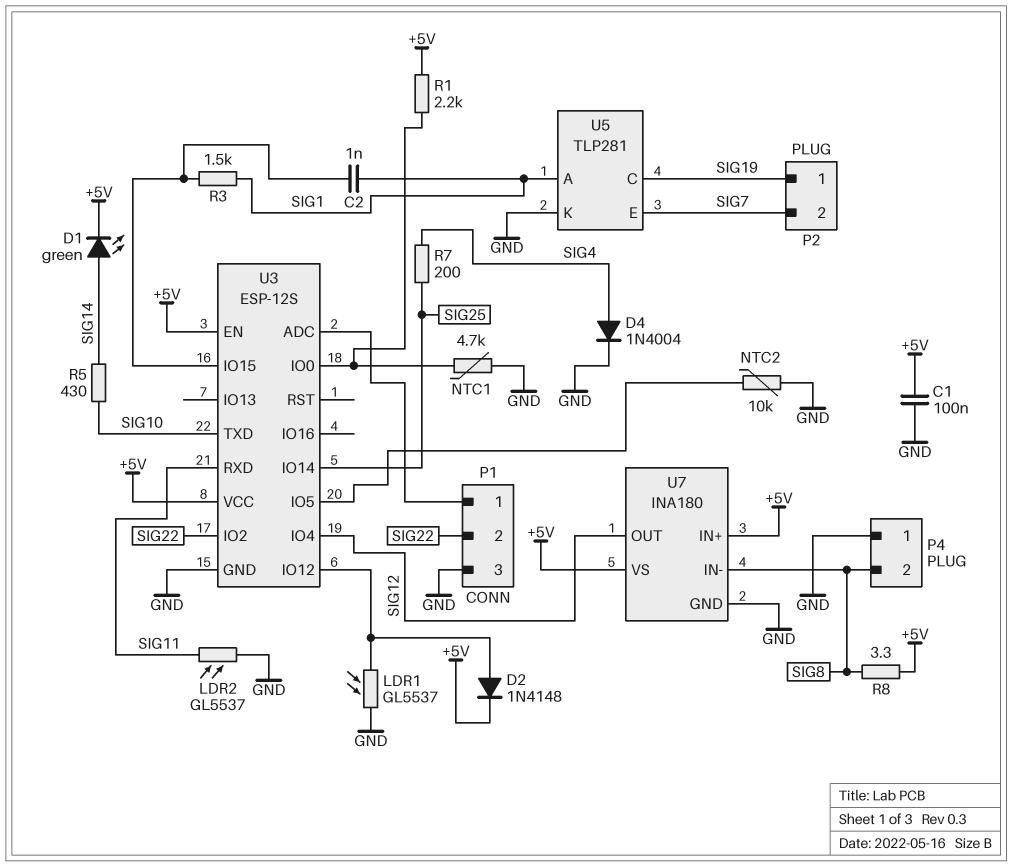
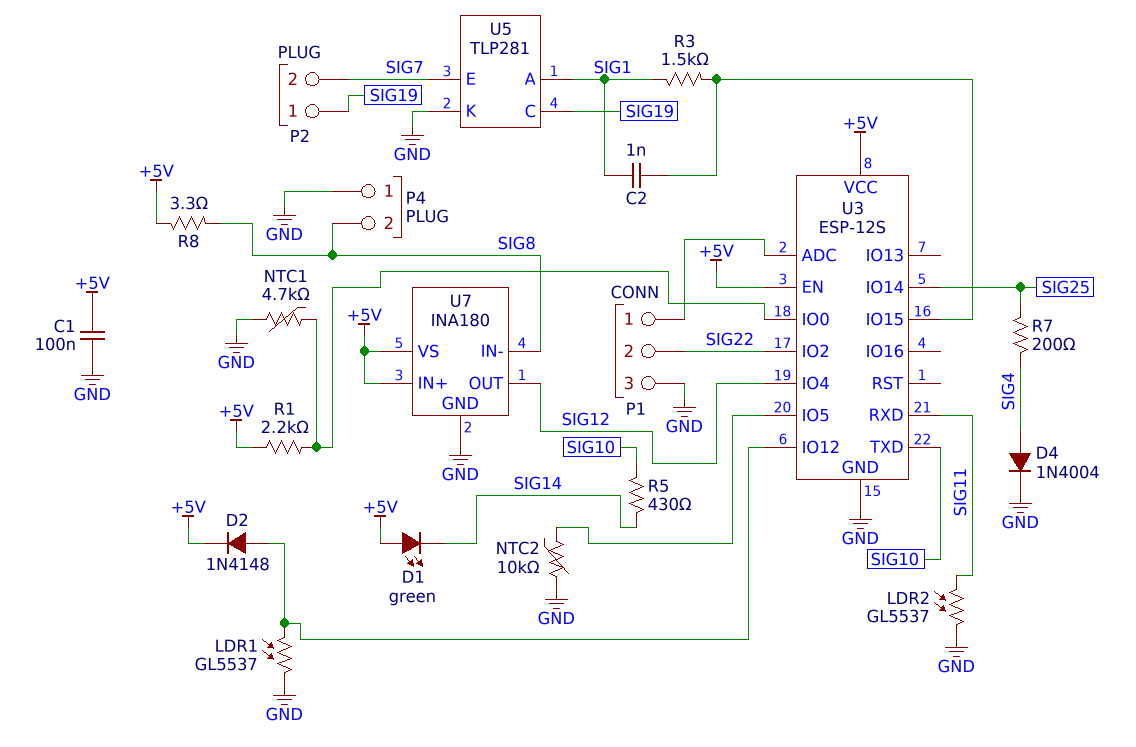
D1: LED green (A SIG14, K +5V) -> LED green (A +5V, K SIG14)

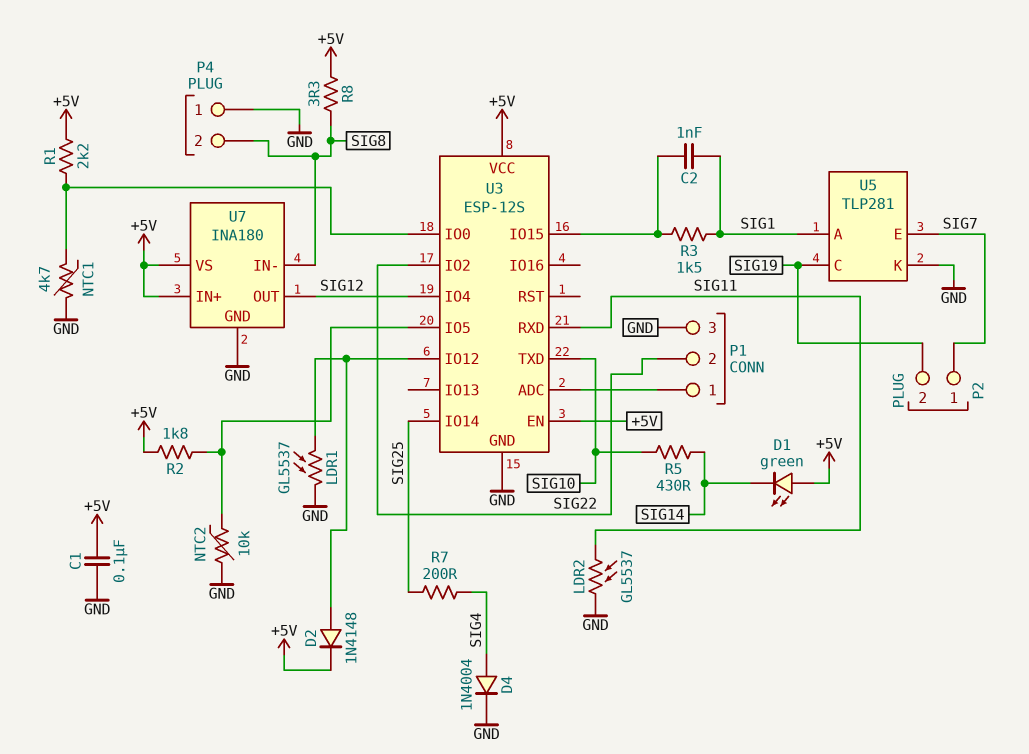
P2 pin 1: SIG19 -> SIG7
P2 pin 2: SIG7 -> SIG19
R2: none -> 1.8k (+5V, U3/IO5)

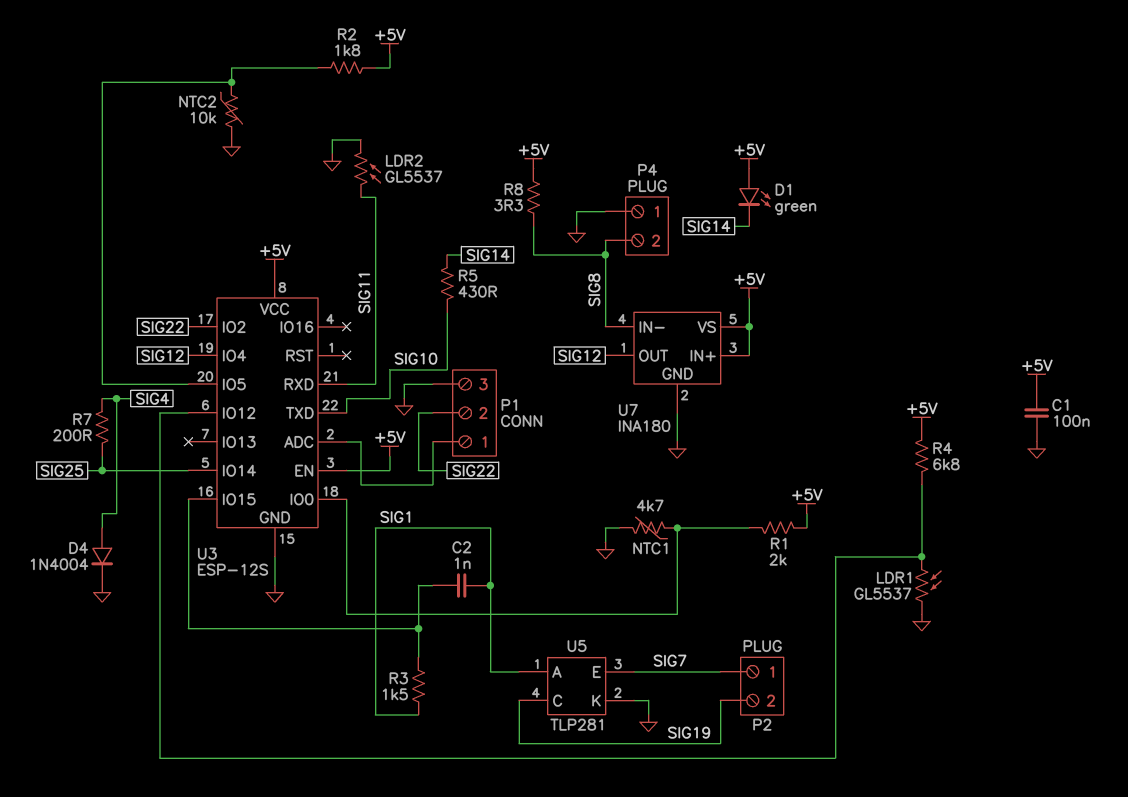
D2: diode 1N4148 (A U3/IO12, K +5V) -> none
R1: 2.2k (+5V, U3/IO0) -> 2k (+5V, U3/IO0)
R4: none -> 6.8k (+5V, U3/IO12)

